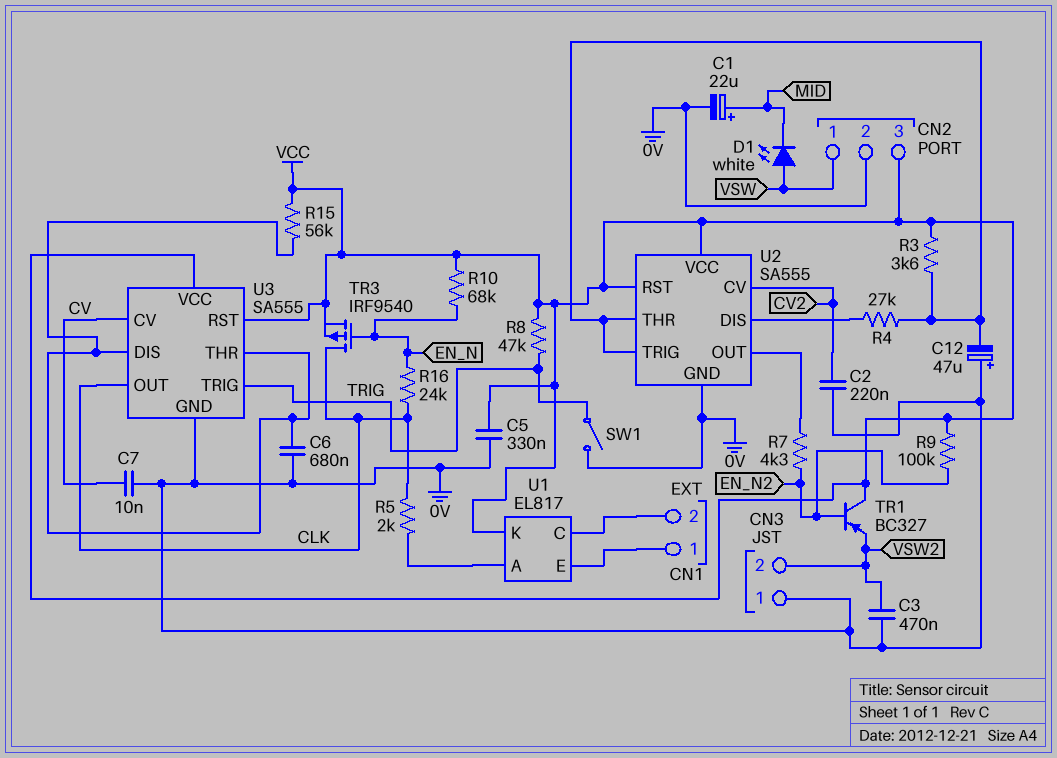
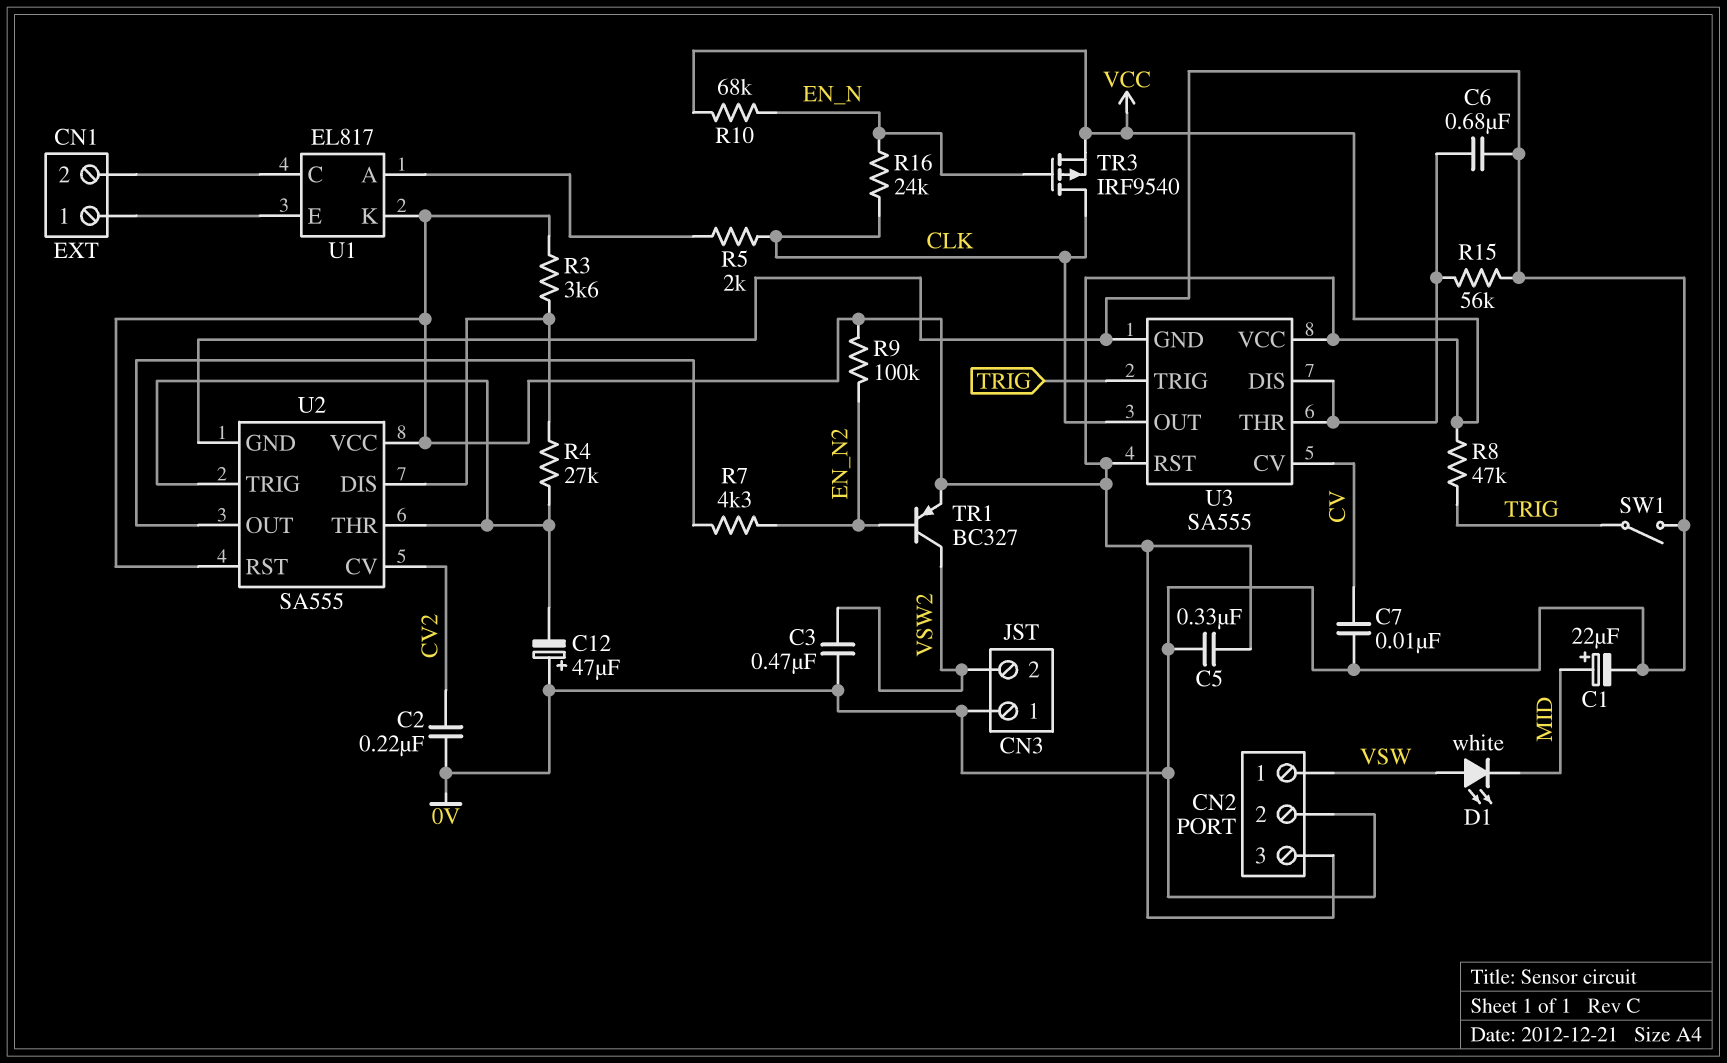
R3: 3.6k (U2/THR, VCC) -> 3.6k (U2/DIS, VCC)
R15: 56k (U3/DIS, VCC) -> 56k (0V, U3/DIS)
TR1: PNP BC327 (B EN_N2, C VCC, E VSW2) -> PNP BC327 (B EN_N2, C VSW2, E VCC)

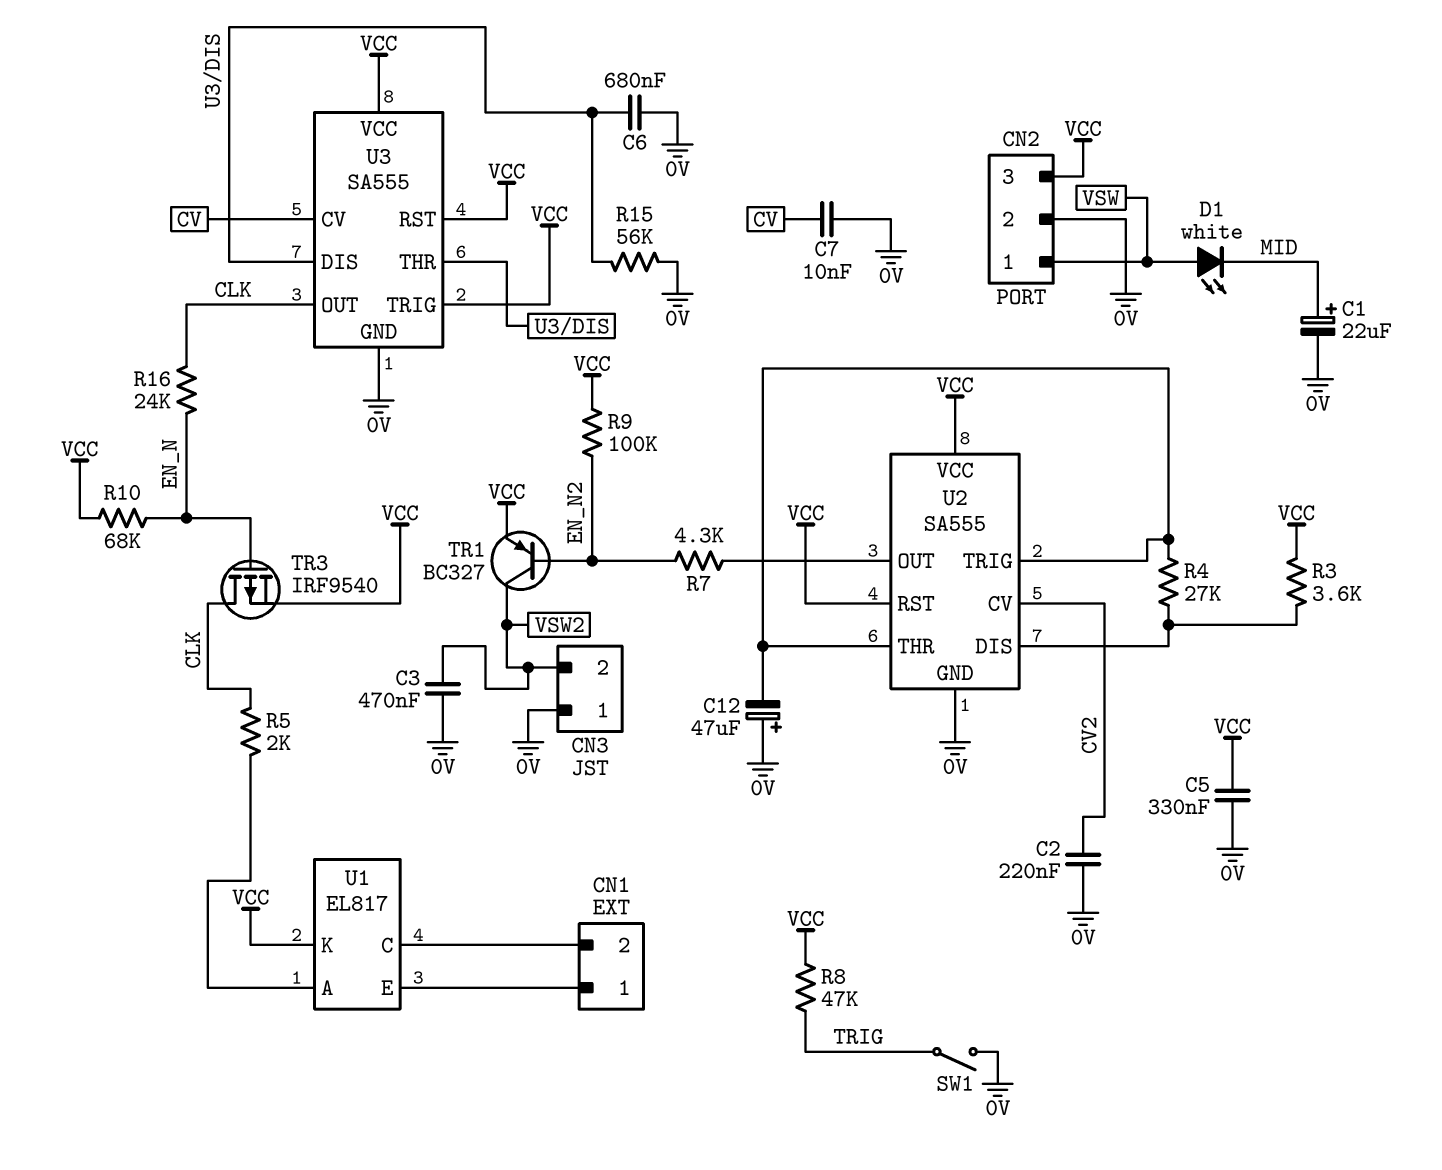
U3 pin TRIG: TRIG -> VCC

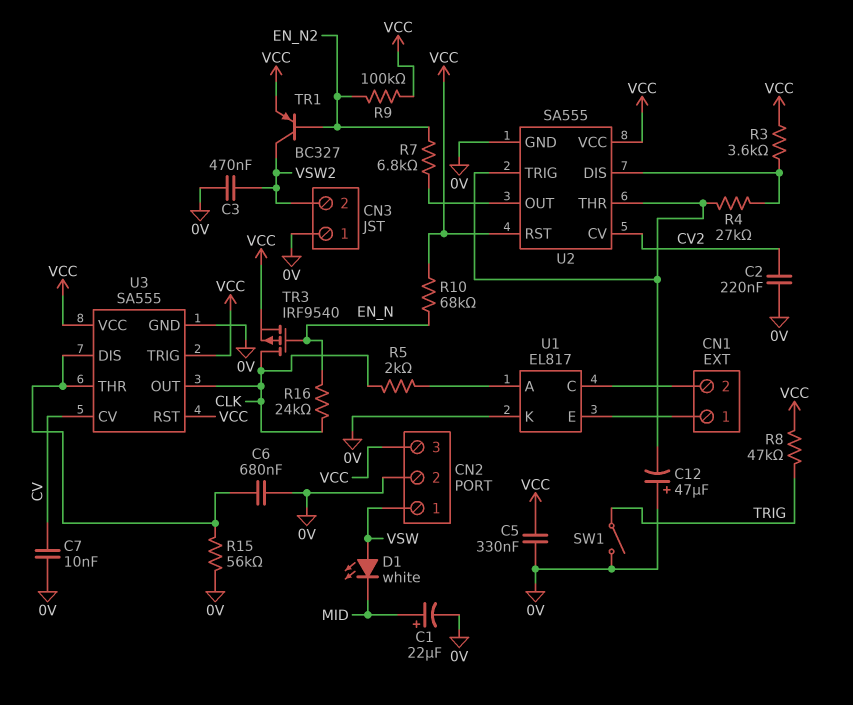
R7: 4.3k (EN_N2, U2/OUT) -> 6.8k (EN_N2, U2/OUT)
U1 pin K: VCC -> 0V

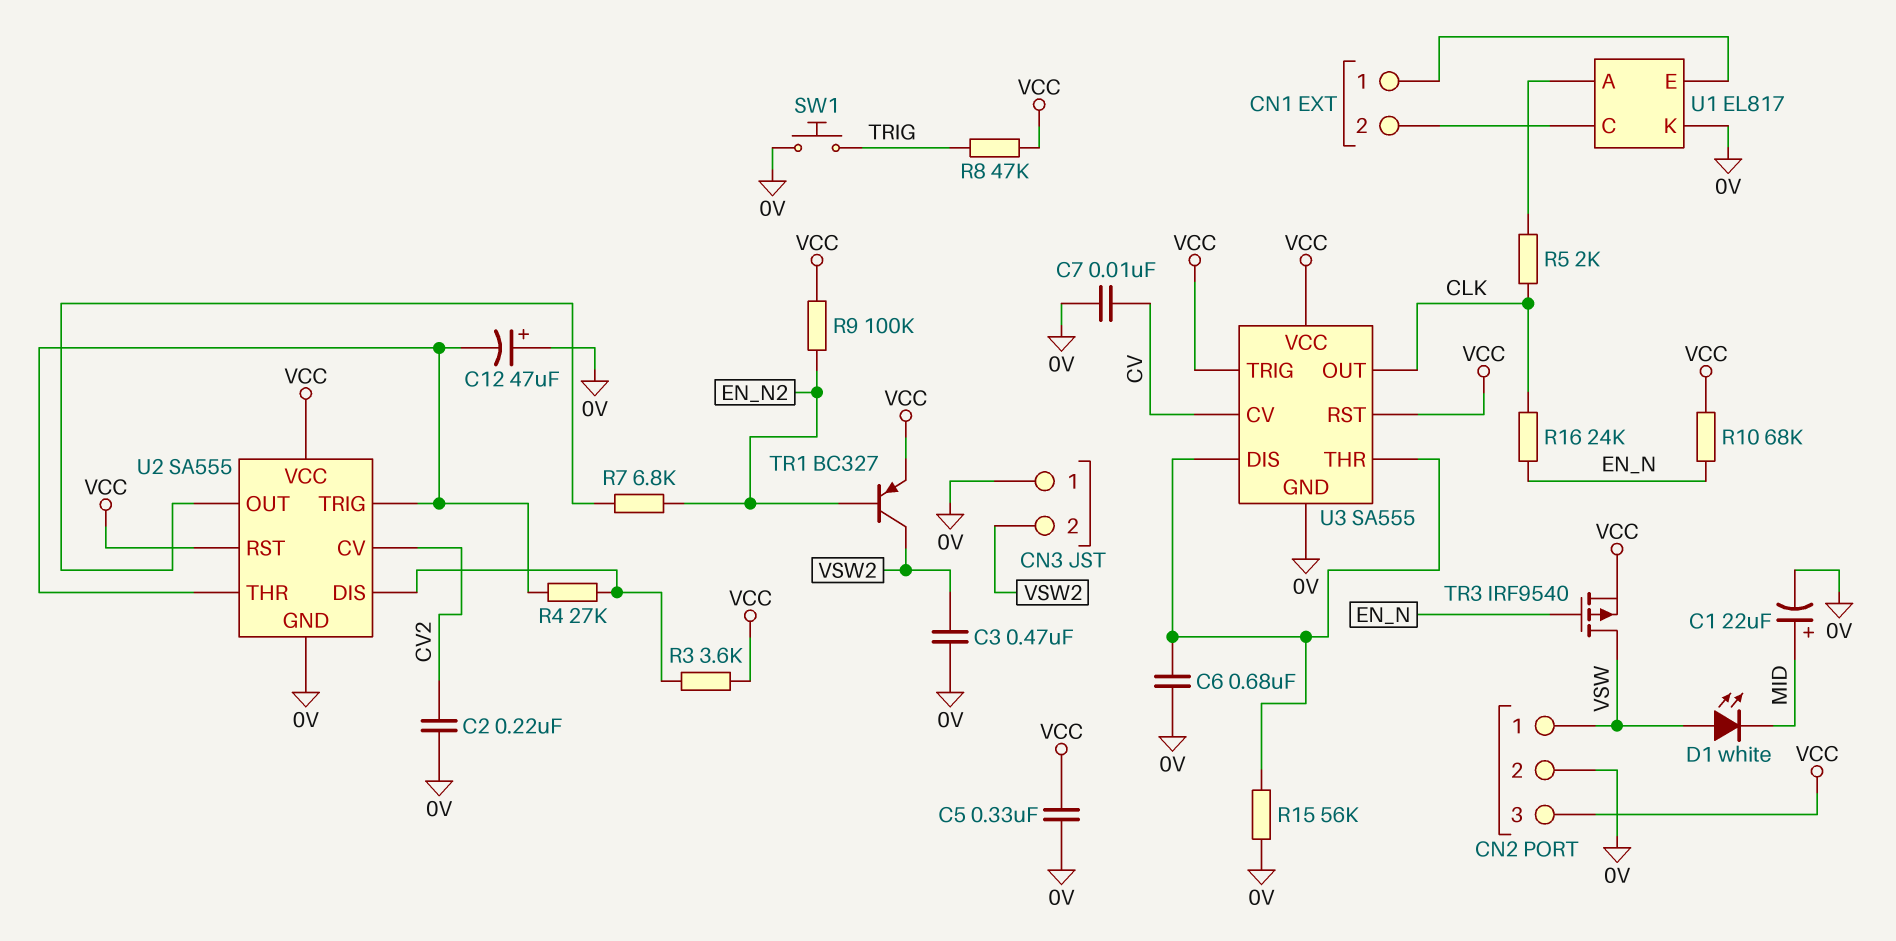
SW1: switch (0V, TRIG) -> button (0V, TRIG)
TR3: PMOS IRF9540 (G EN_N, D CLK, S VCC) -> PMOS IRF9540 (G EN_N, D VSW, S VCC)

